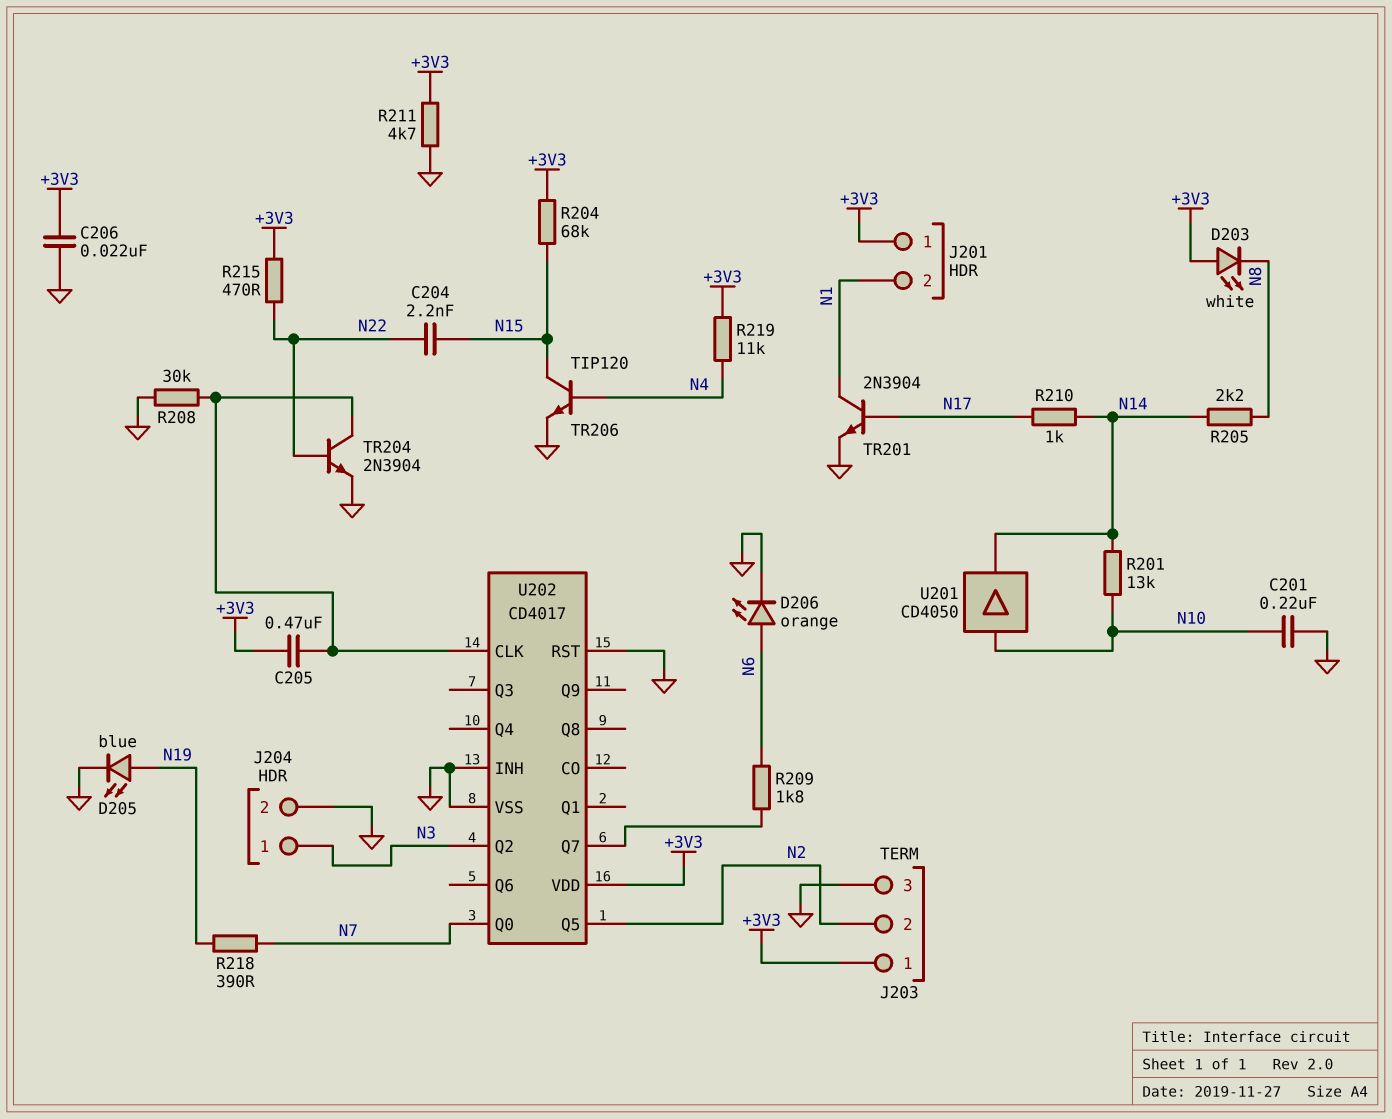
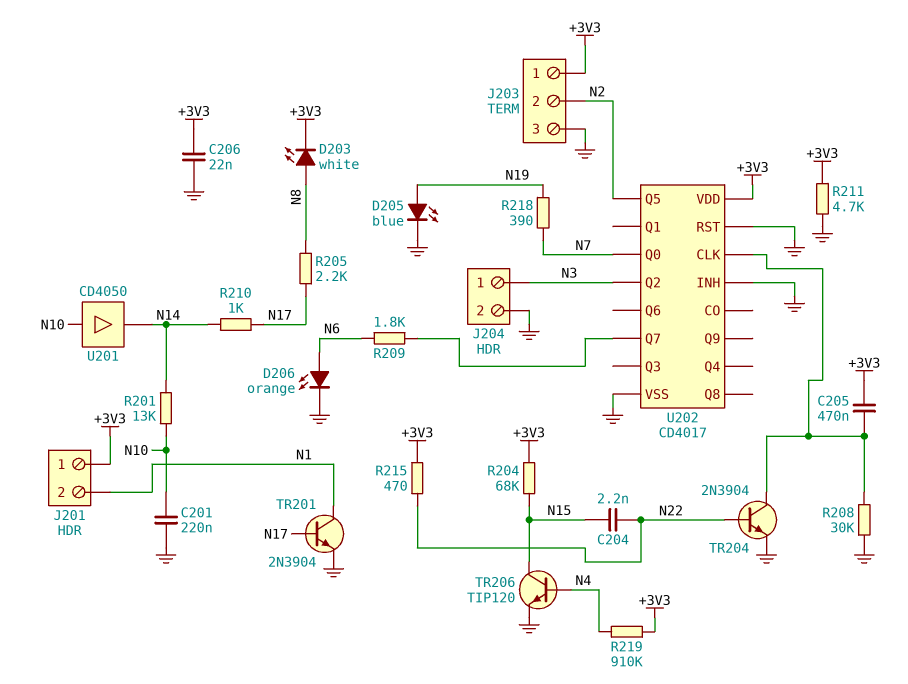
D203: LED white (A +3V3, K N8) -> LED white (A N8, K +3V3)
R205: 2.2k (N8, N14) -> 2.2k (N8, N17)
R219: 11k (+3V3, N4) -> 910k (+3V3, N4)

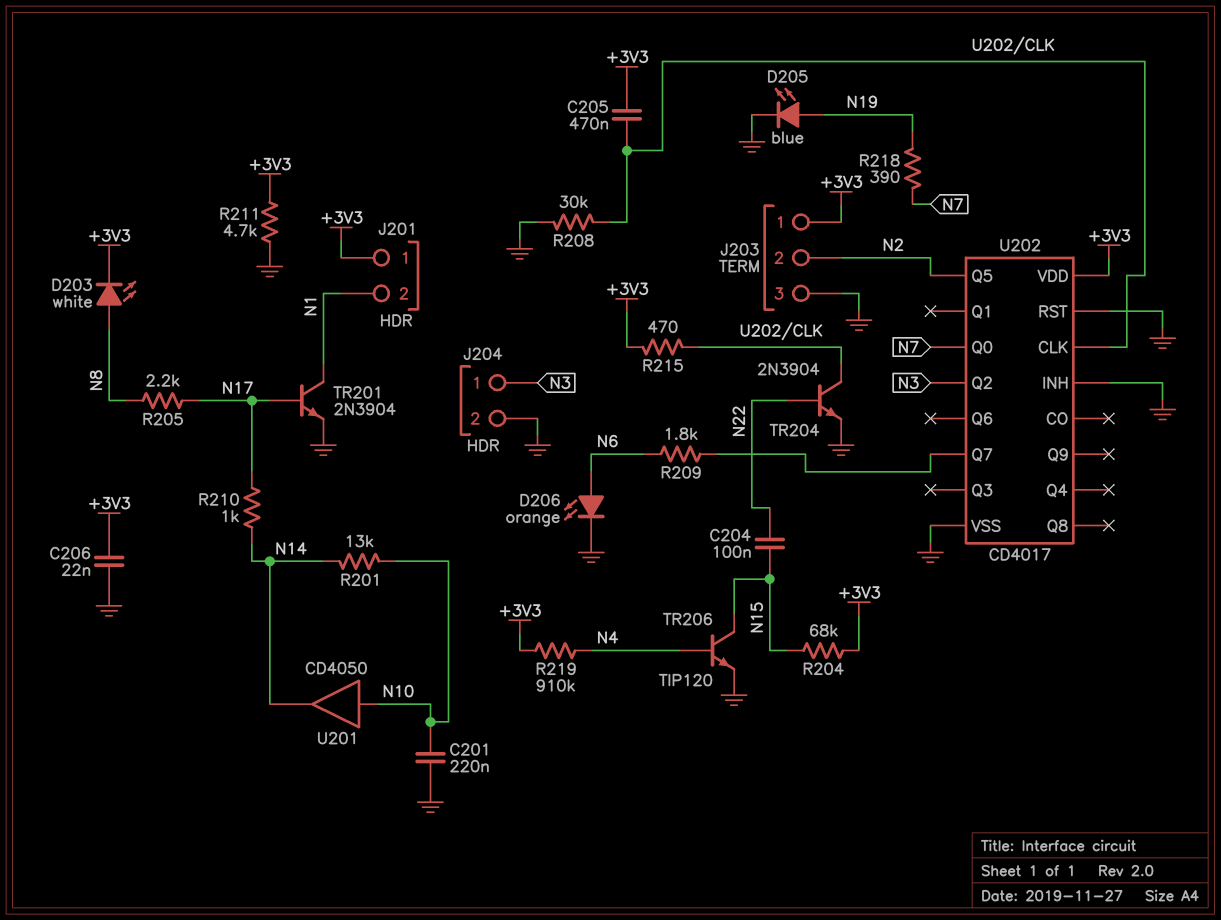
C204: 2.2nF (N15, N22) -> 100nF (N15, N22)
R215: 470 (+3V3, N22) -> 470 (+3V3, U202/CLK)

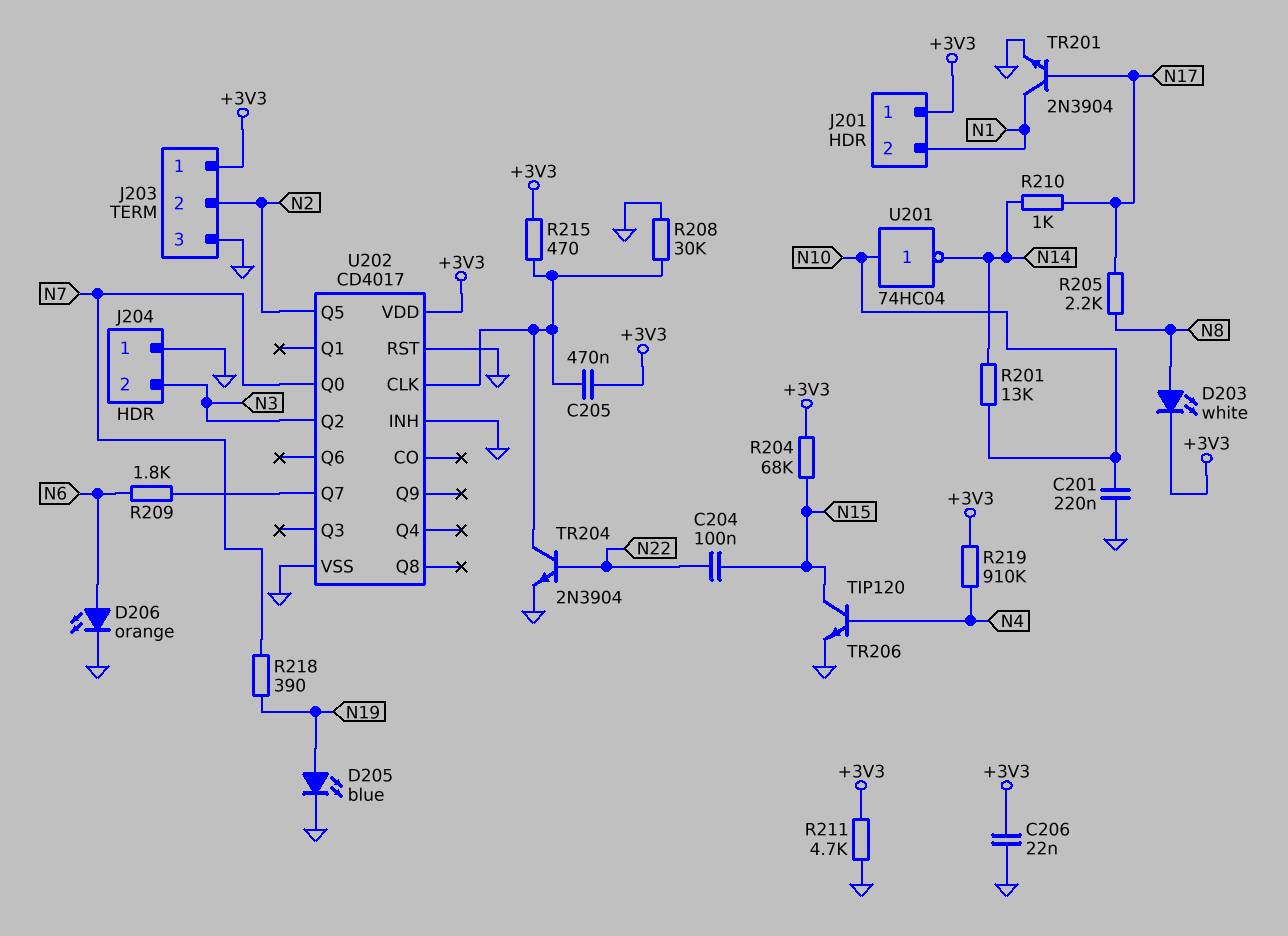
J204 pin 1: N3 -> GND
J204 pin 2: GND -> N3
U201: buffer CD4050 (in N10, out N14) -> NOT 74HC04 (in N10, out N14)

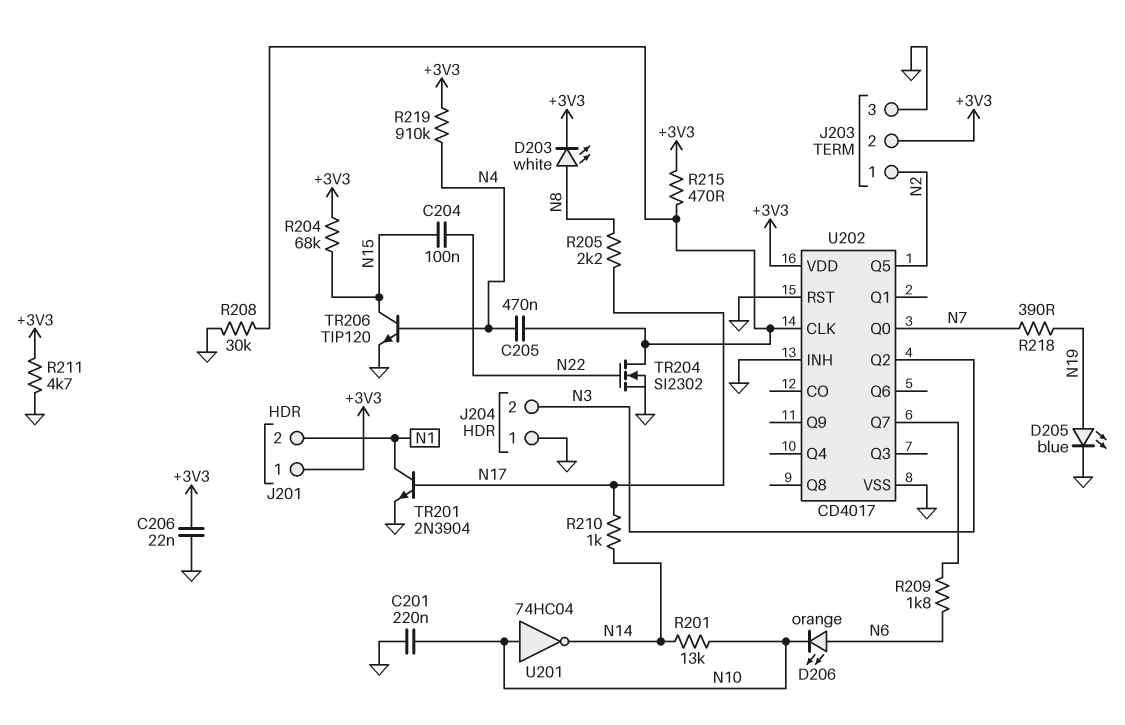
C205: 470nF (+3V3, U202/CLK) -> 470nF (N4, U202/CLK)
D206: LED orange (A N6, K GND) -> LED orange (A N6, K N10)
J203 pin 1: +3V3 -> N2
J203 pin 2: N2 -> +3V3
TR204: NPN 2N3904 (B N22, C U202/CLK, E GND) -> NMOS SI2302 (G N22, D U202/CLK, S GND)

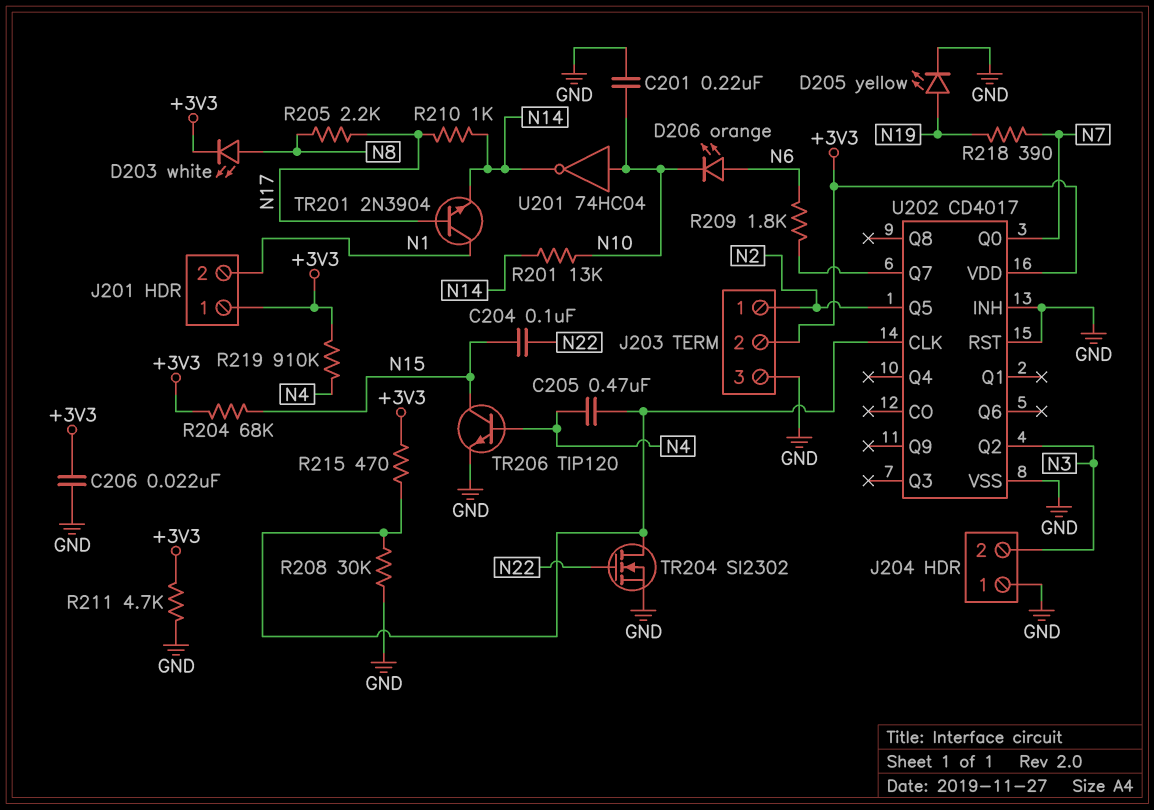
D205: LED blue (A N19, K GND) -> LED yellow (A N19, K GND)
TR201: NPN 2N3904 (B N17, C N1, E GND) -> NPN 2N3904 (B N17, C N1, E N14)

